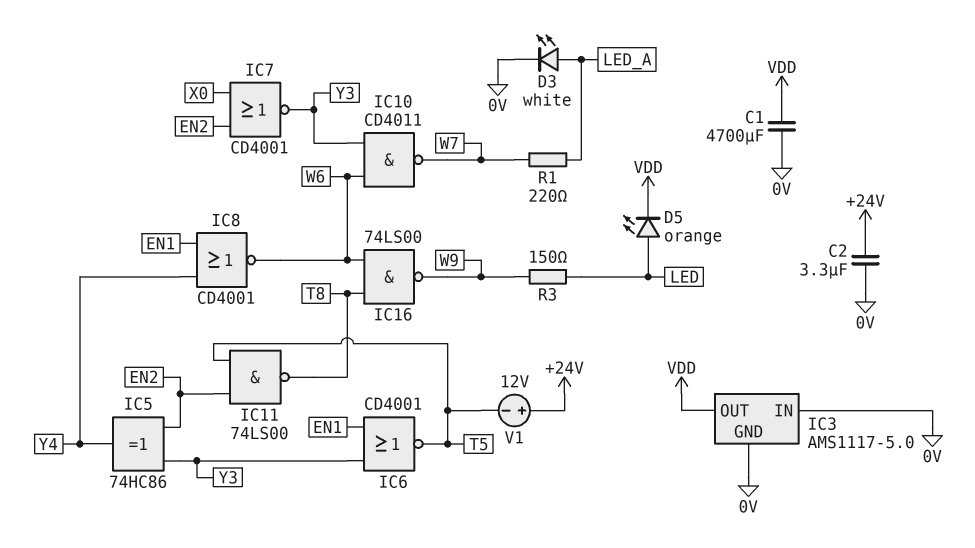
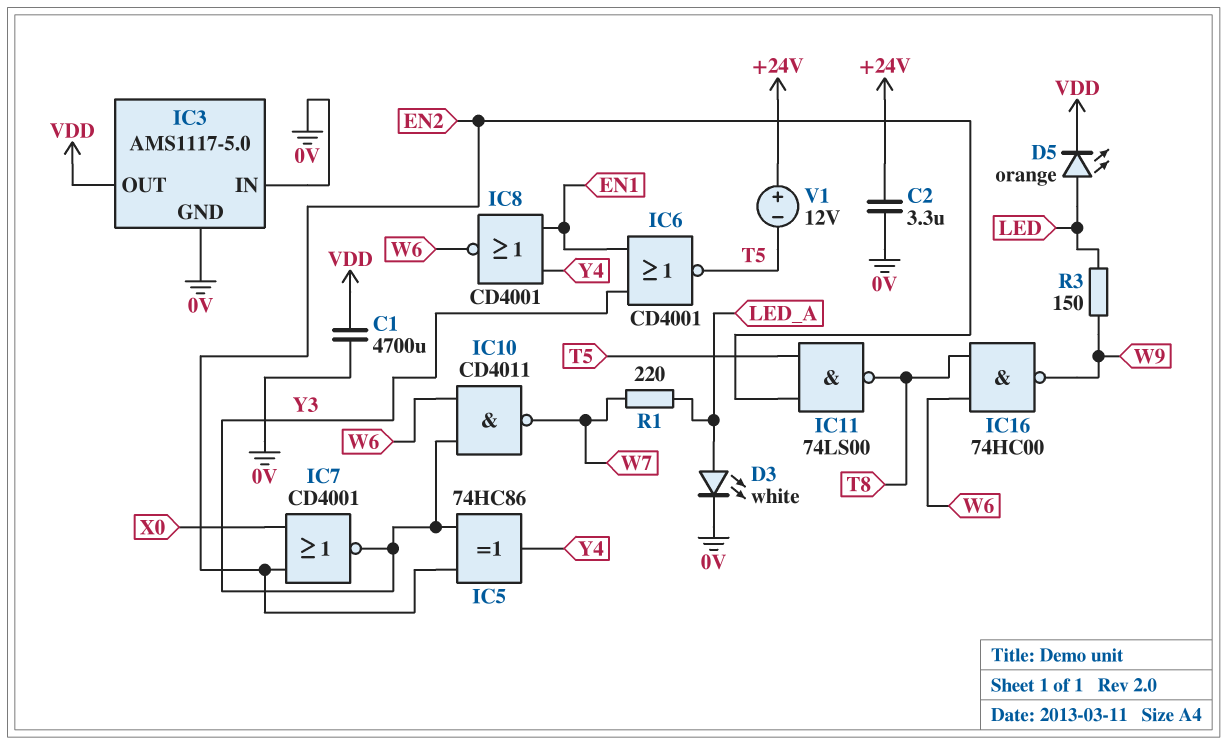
IC16: NAND 74LS00 (in T8, in W6, out W9) -> NAND 74HC00 (in T8, in W6, out W9)

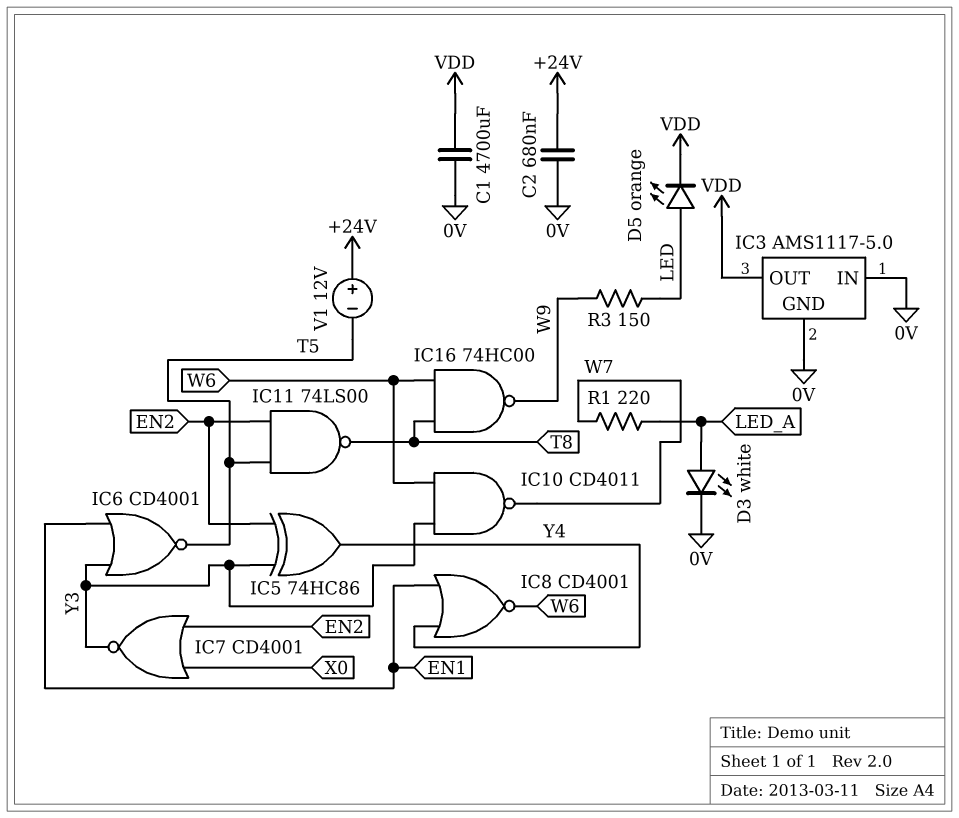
C2: 3.3uF (+24V, 0V) -> 680nF (+24V, 0V)

